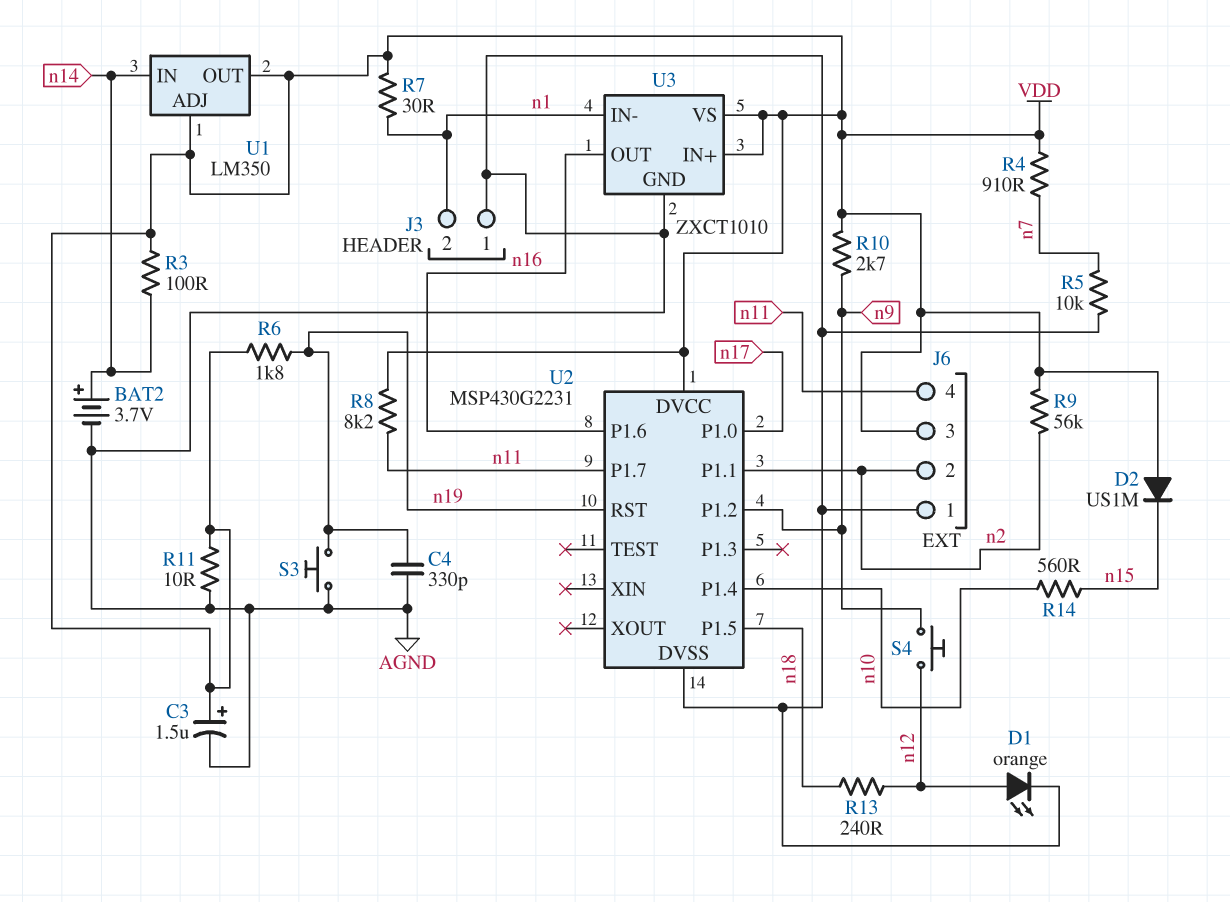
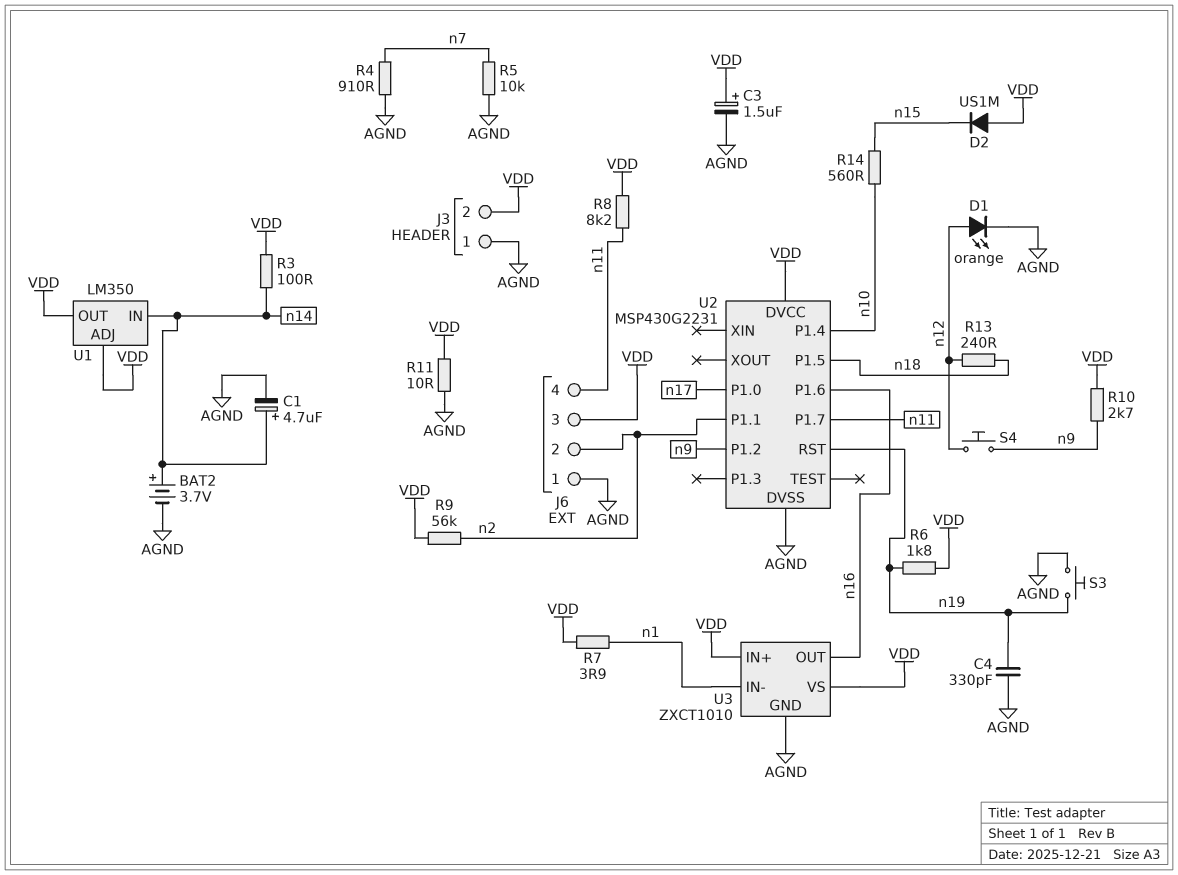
C1: none -> 4.7uF (plus n14, minus AGND)
J3 pin 2: n1 -> VDD
R4: 910 (VDD, n7) -> 910 (AGND, n7)
R7: 30 (VDD, n1) -> 3.9 (VDD, n1)

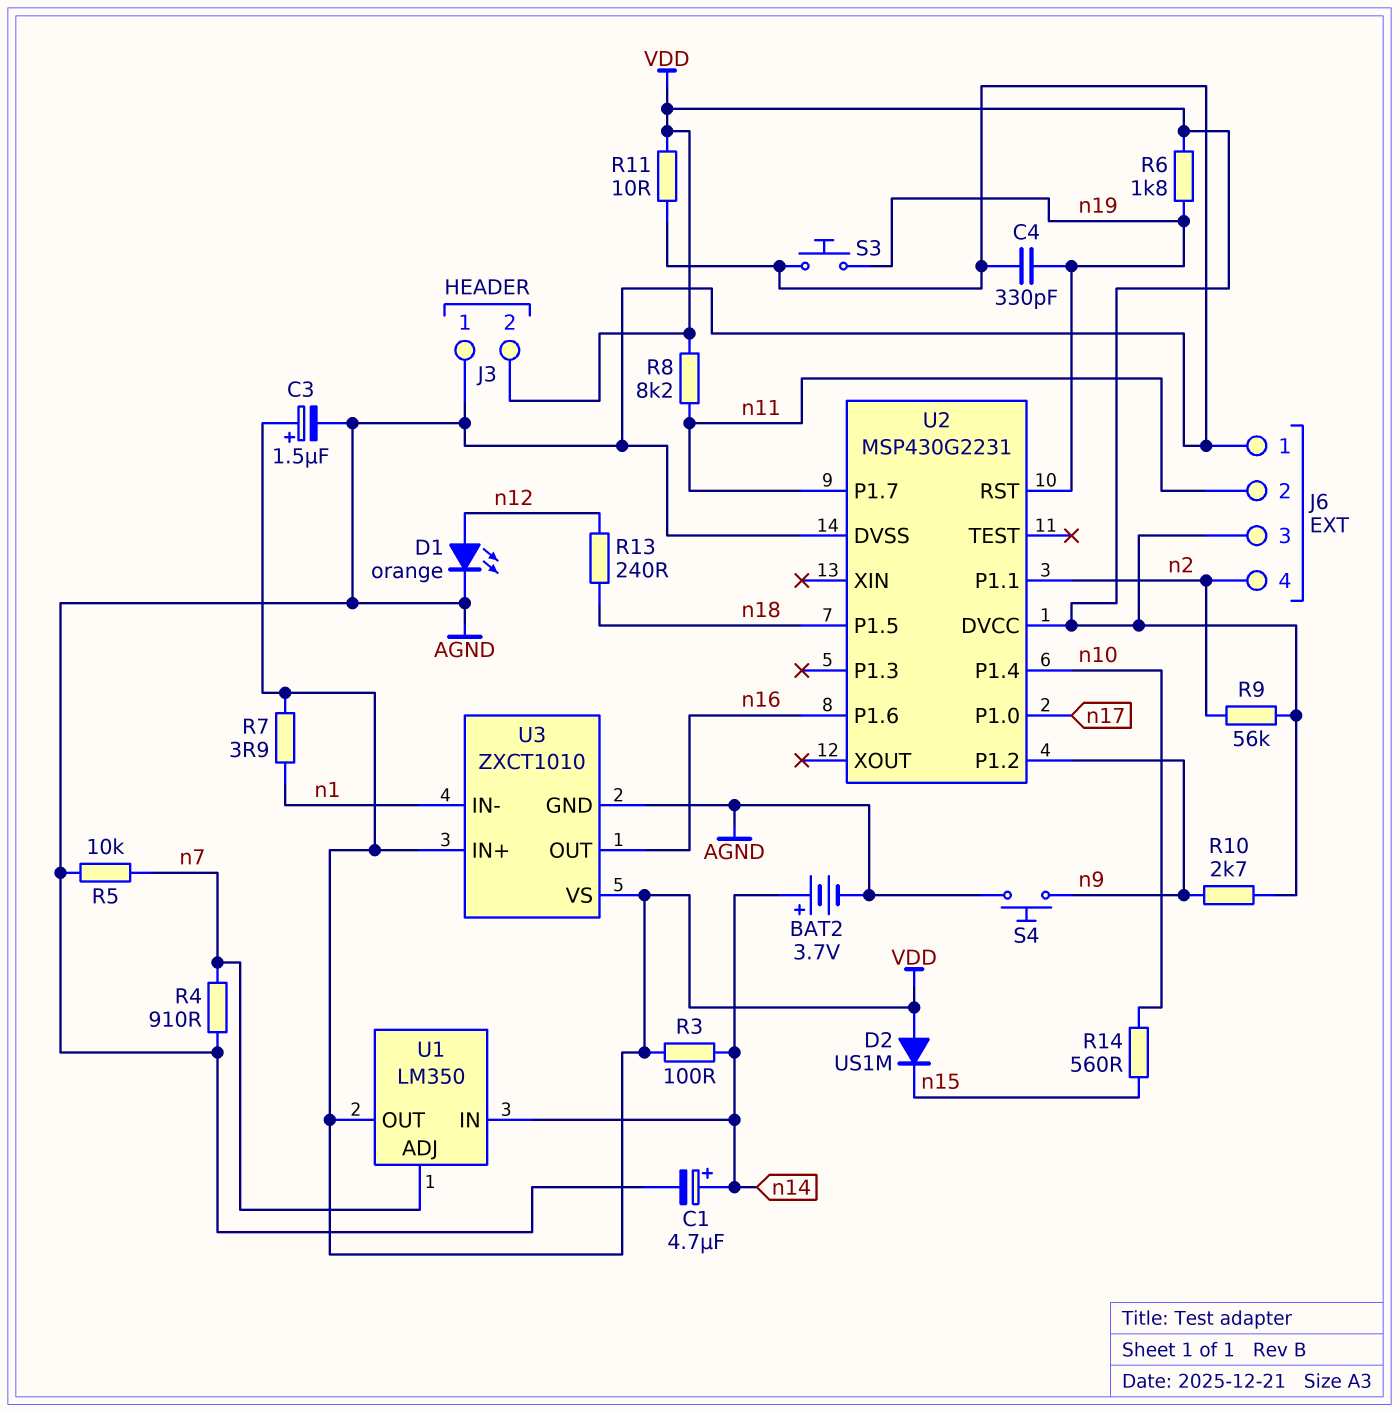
J6 pin 2: n2 -> n11
J6 pin 4: n11 -> n2
S4: button (n9, n12) -> button (AGND, n9)
U1 pin ADJ: VDD -> n7

